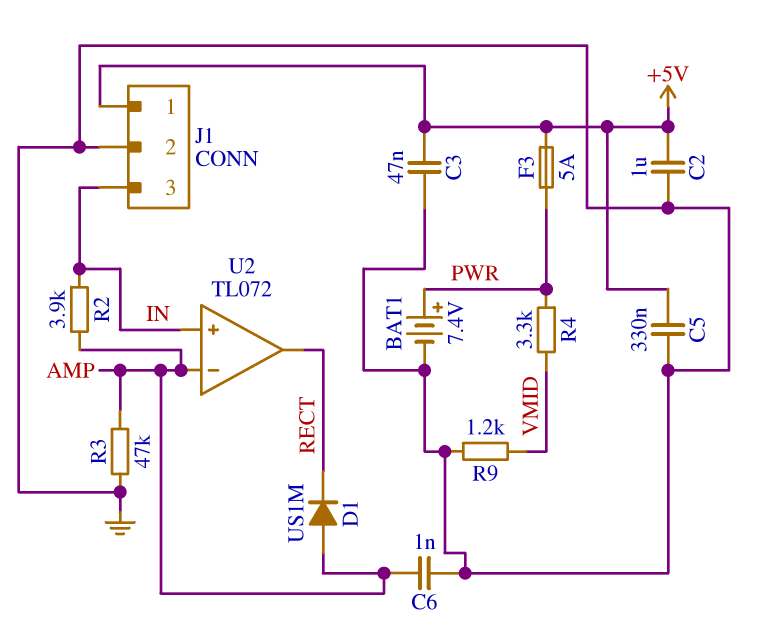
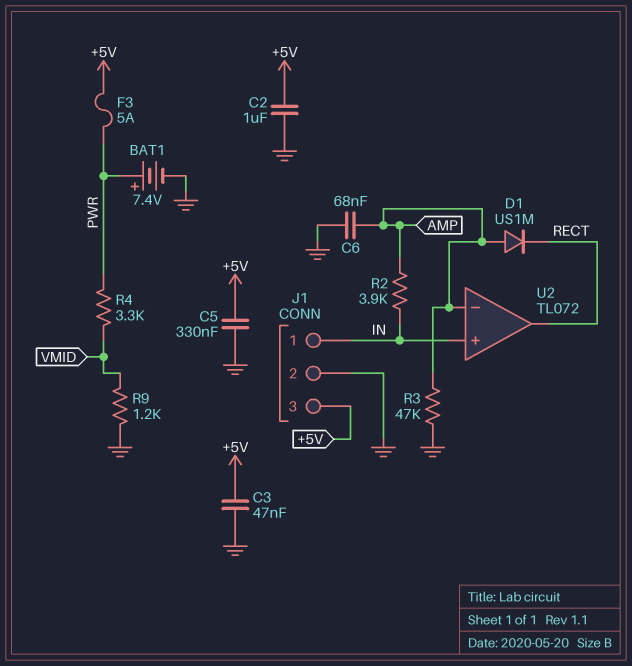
C6: 1nF (AMP, GND) -> 68nF (AMP, GND)
J1 pin 1: +5V -> IN
J1 pin 3: IN -> +5V

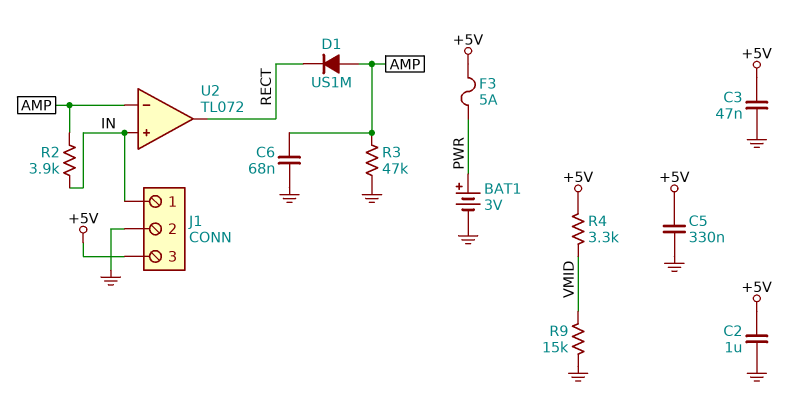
BAT1: 7.4V (plus PWR, minus GND) -> 3V (plus PWR, minus GND)
R4: 3.3k (PWR, VMID) -> 3.3k (+5V, VMID)
R9: 1.2k (GND, VMID) -> 15k (GND, VMID)

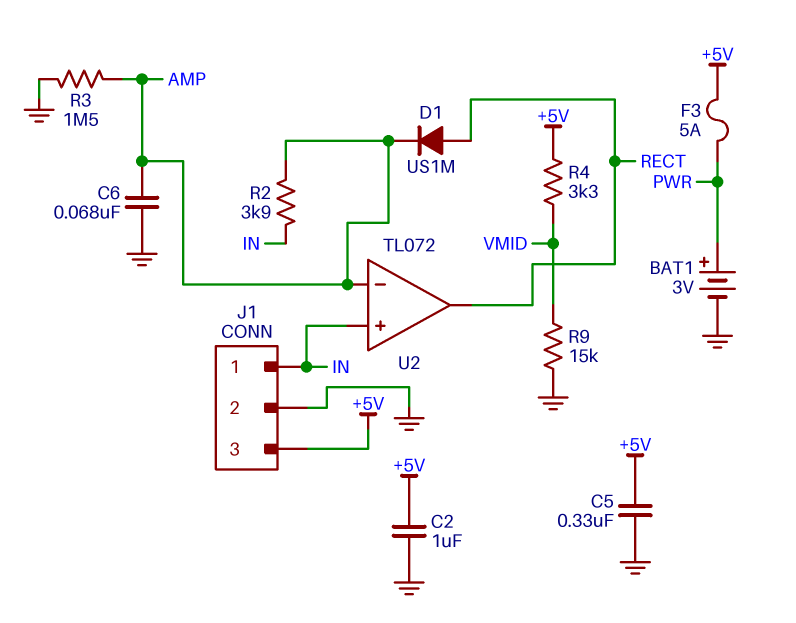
C3: 47nF (+5V, GND) -> none
D1: diode US1M (A AMP, K RECT) -> diode US1M (A RECT, K AMP)
R3: 47k (AMP, GND) -> 1.5M (AMP, GND)

